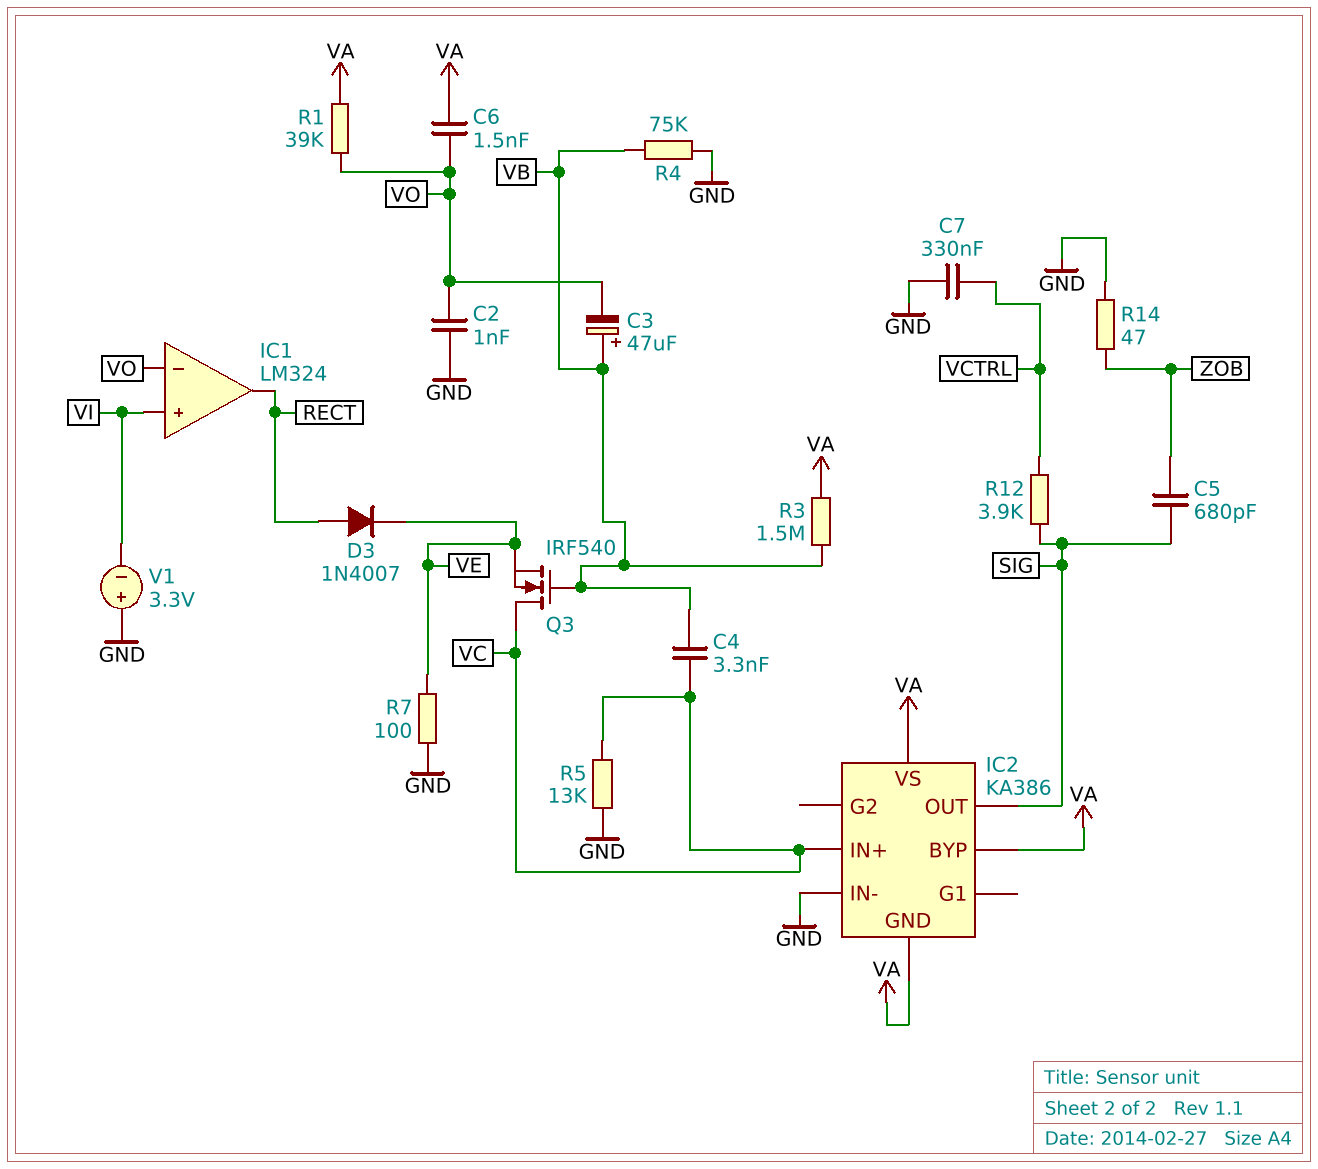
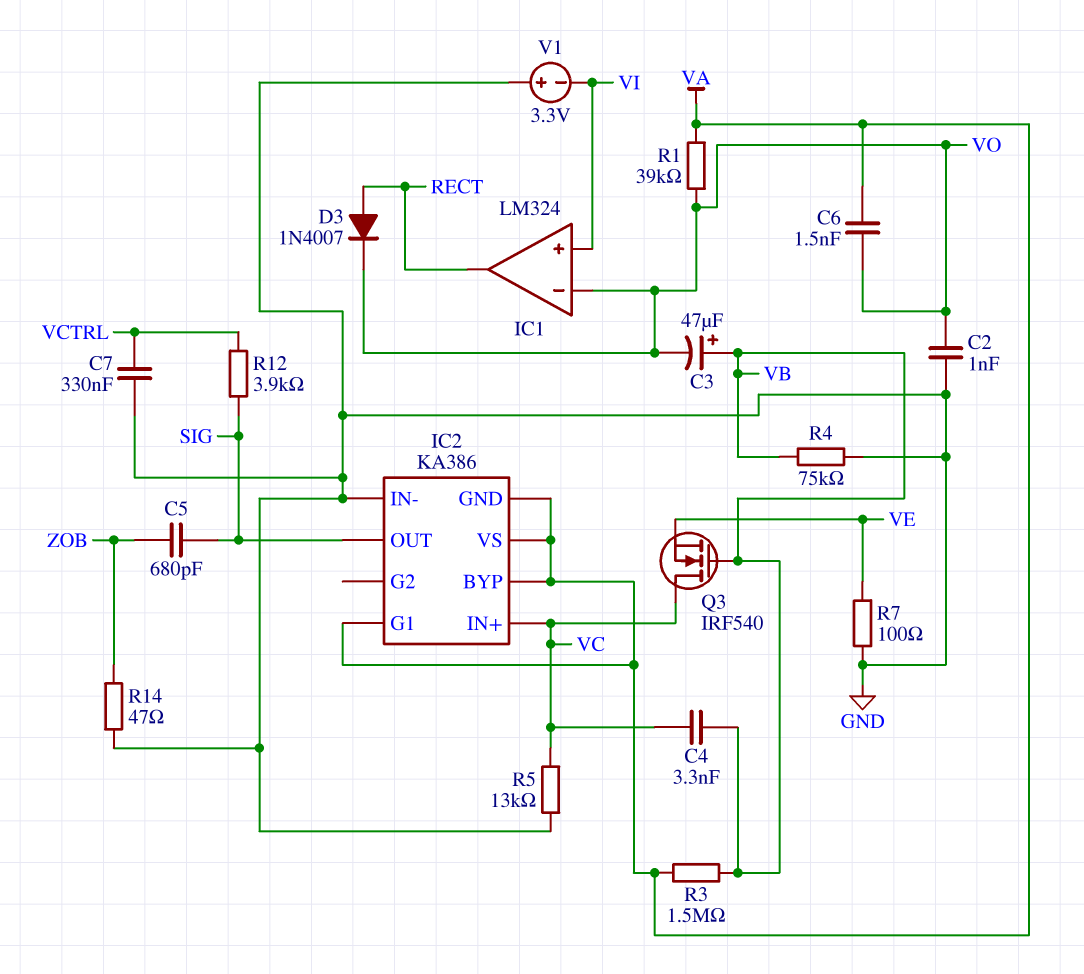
D3: diode 1N4007 (A RECT, K VE) -> diode 1N4007 (A RECT, K VO)
IC2 pin G1: none -> VA

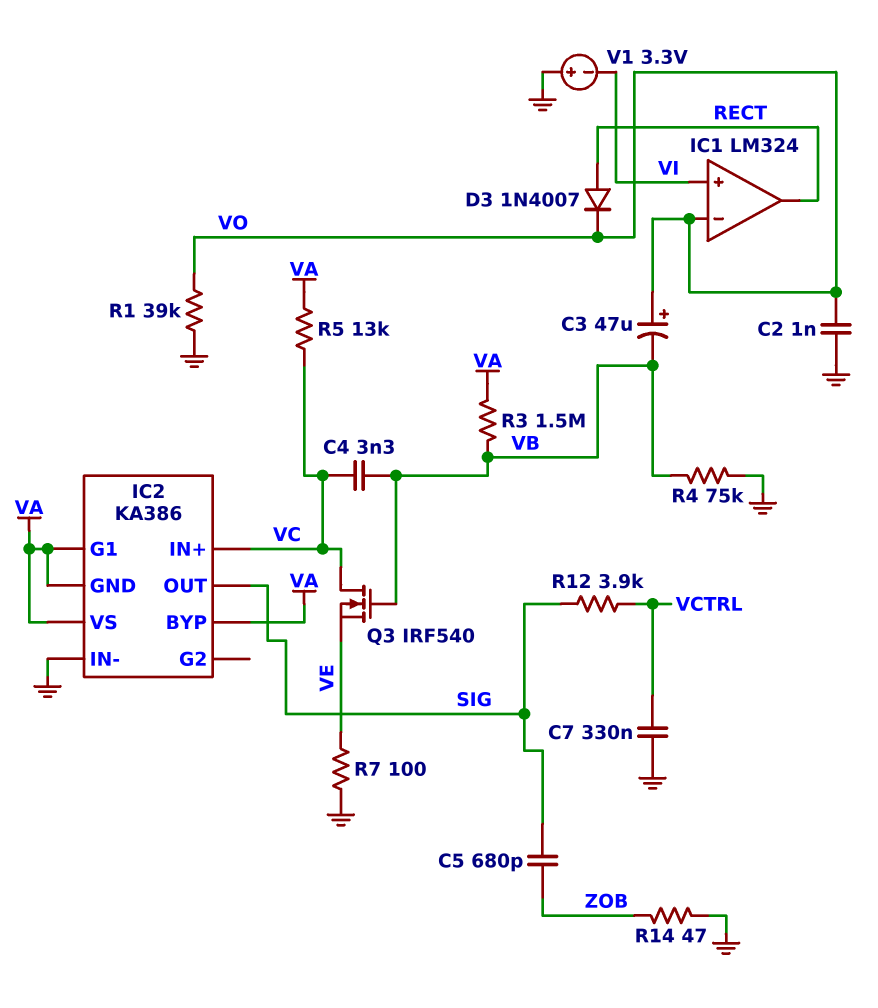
C3: 47uF (plus VB, minus VO) -> 47uF (plus VO, minus VB)
C6: 1.5nF (VA, VO) -> none
R1: 39k (VA, VO) -> 39k (GND, VO)
R5: 13k (GND, VC) -> 13k (VA, VC)

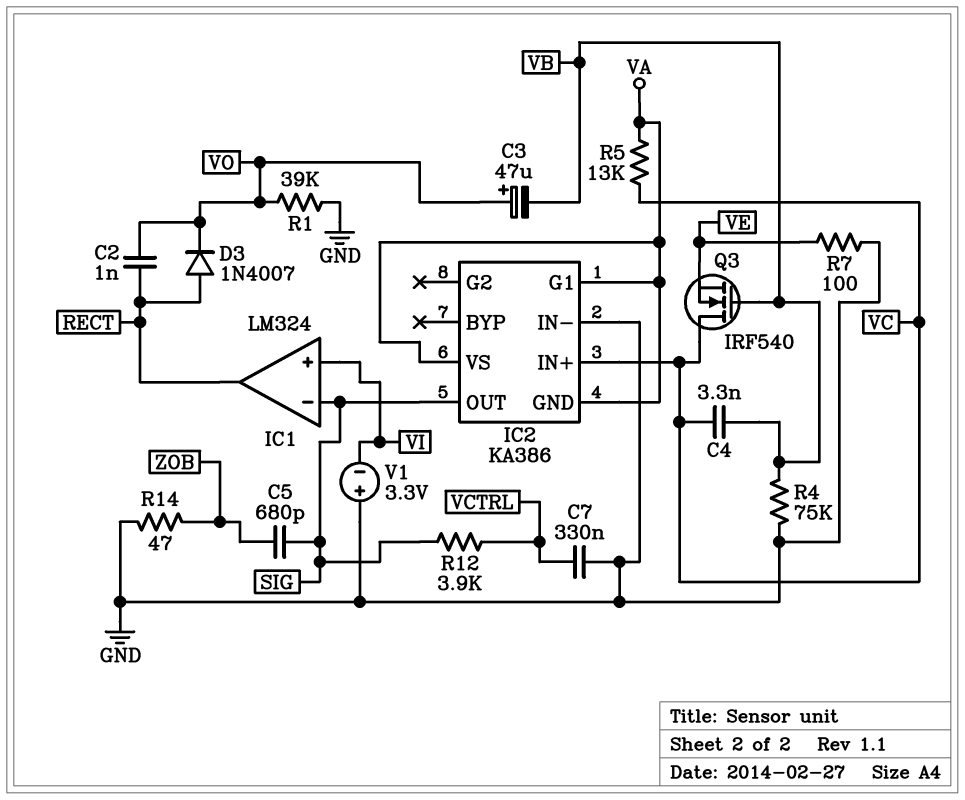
C2: 1nF (GND, VO) -> 1nF (RECT, VO)
IC1 pin in-: VO -> SIG
IC2 pin BYP: VA -> none
R3: 1.5M (VA, VB) -> none

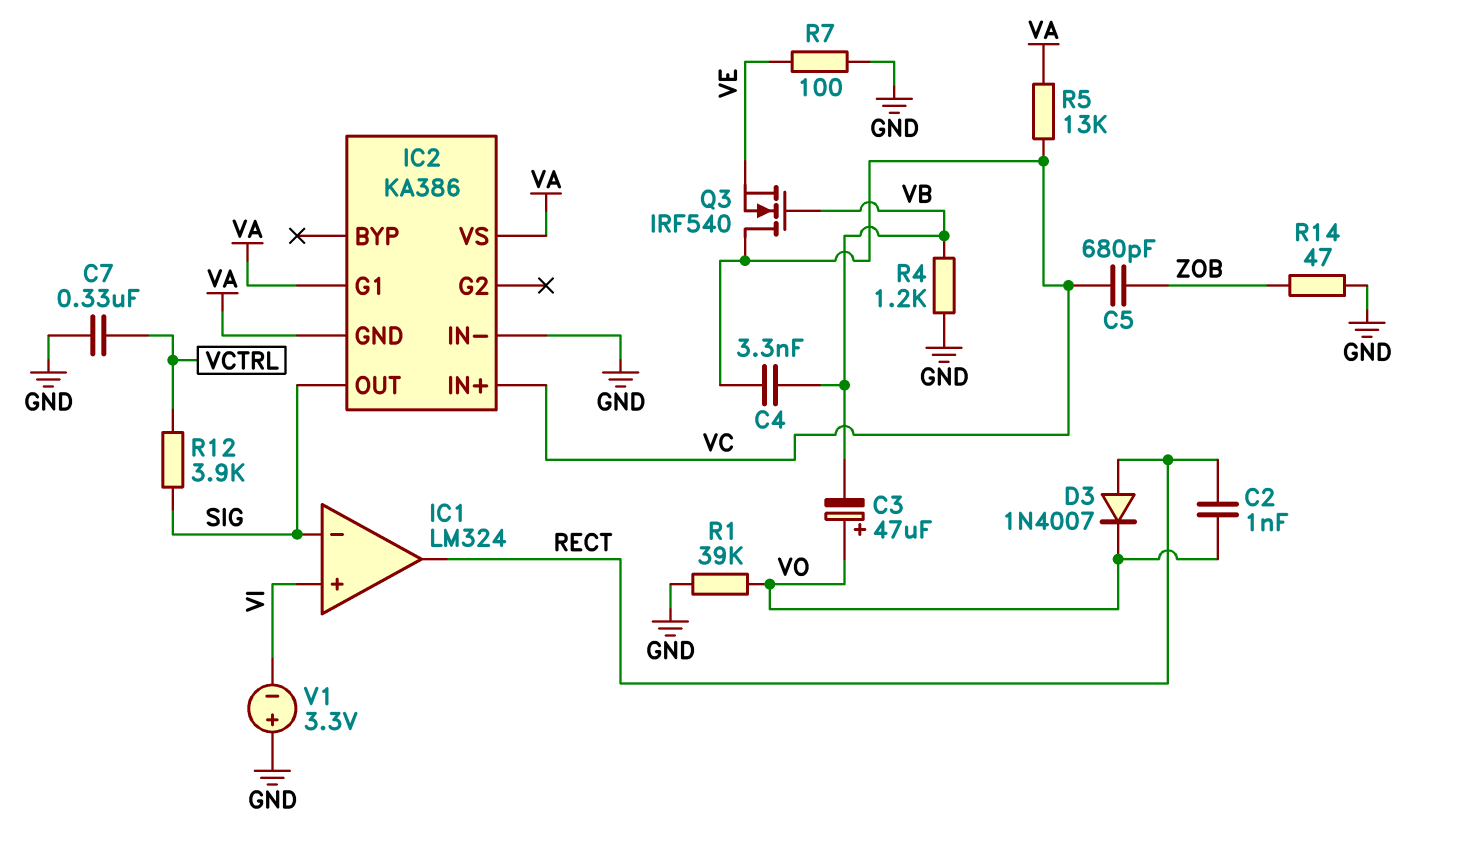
C5: 680pF (SIG, ZOB) -> 680pF (VC, ZOB)
R4: 75k (GND, VB) -> 1.2k (GND, VB)

